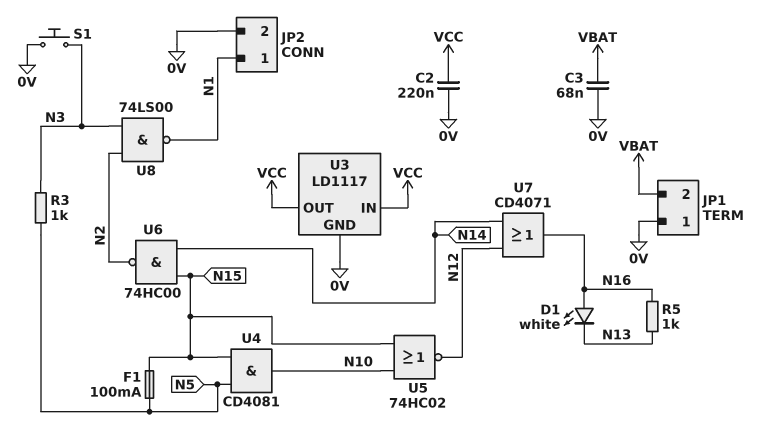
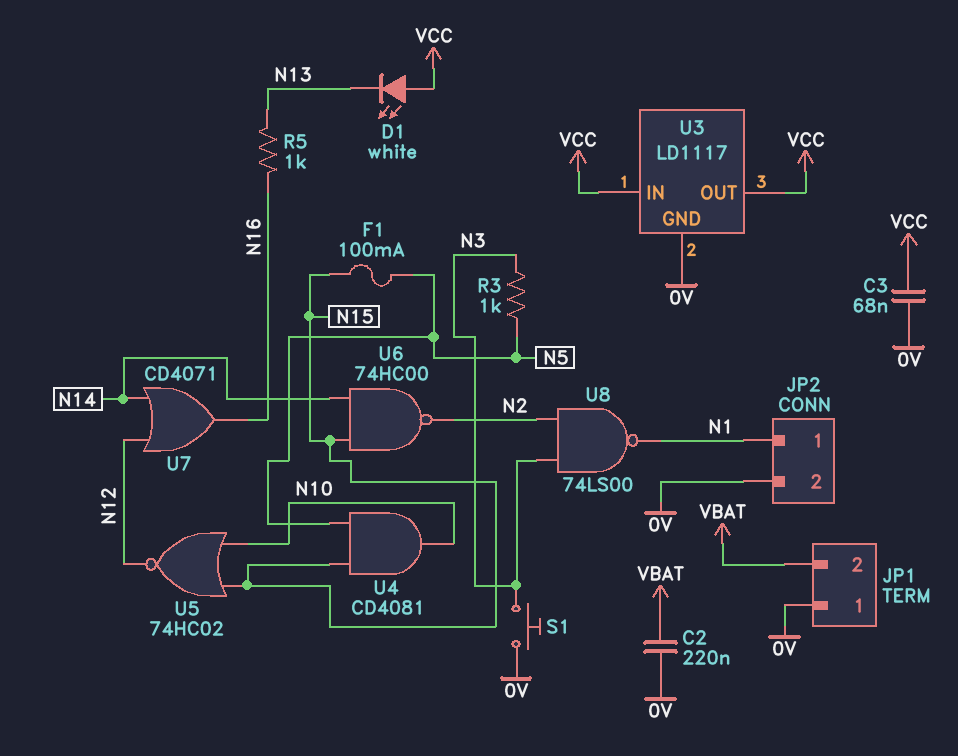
C2: 220nF (0V, VCC) -> 220nF (0V, VBAT)
C3: 68nF (0V, VBAT) -> 68nF (0V, VCC)
D1: LED white (A N16, K N13) -> LED white (A VCC, K N13)

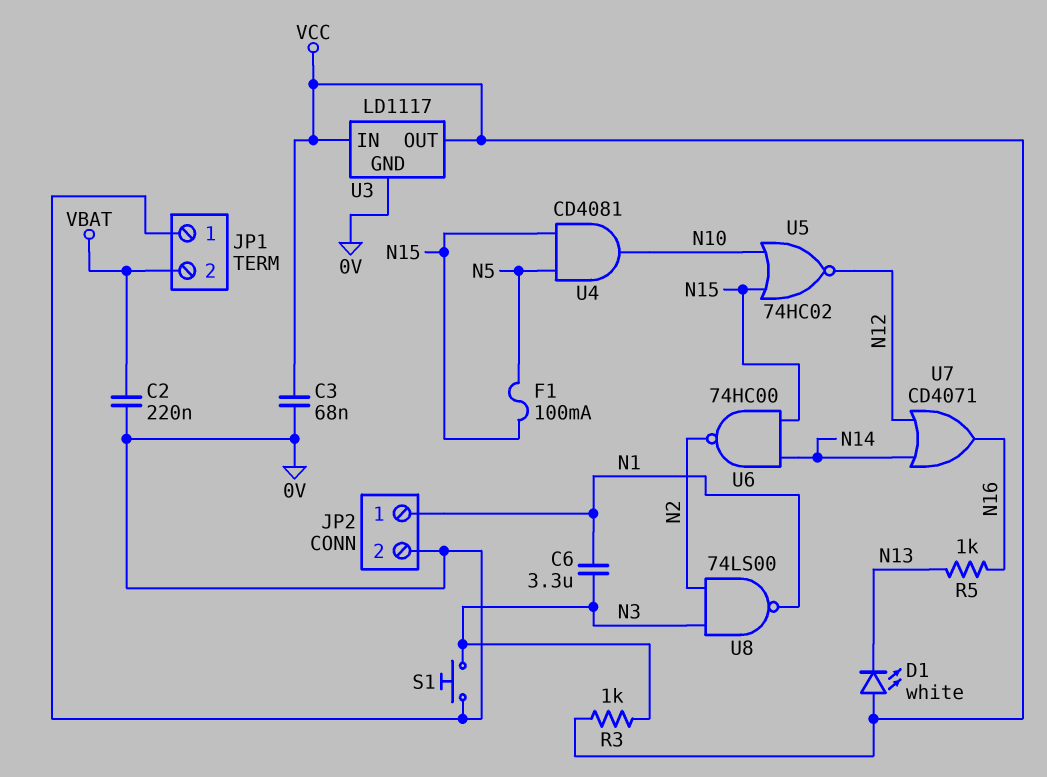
C6: none -> 3.3uF (N1, N3)
R3: 1k (N3, N5) -> 1k (N3, VCC)

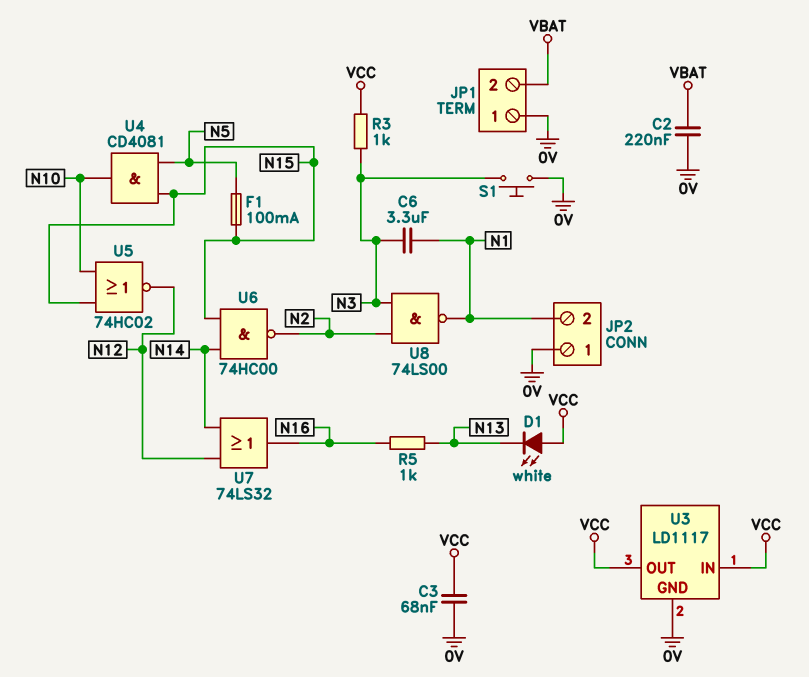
JP2 pin 1: N1 -> 0V
JP2 pin 2: 0V -> N1
U7: OR CD4071 (in N12, in N14, out N16) -> OR 74LS32 (in N12, in N14, out N16)

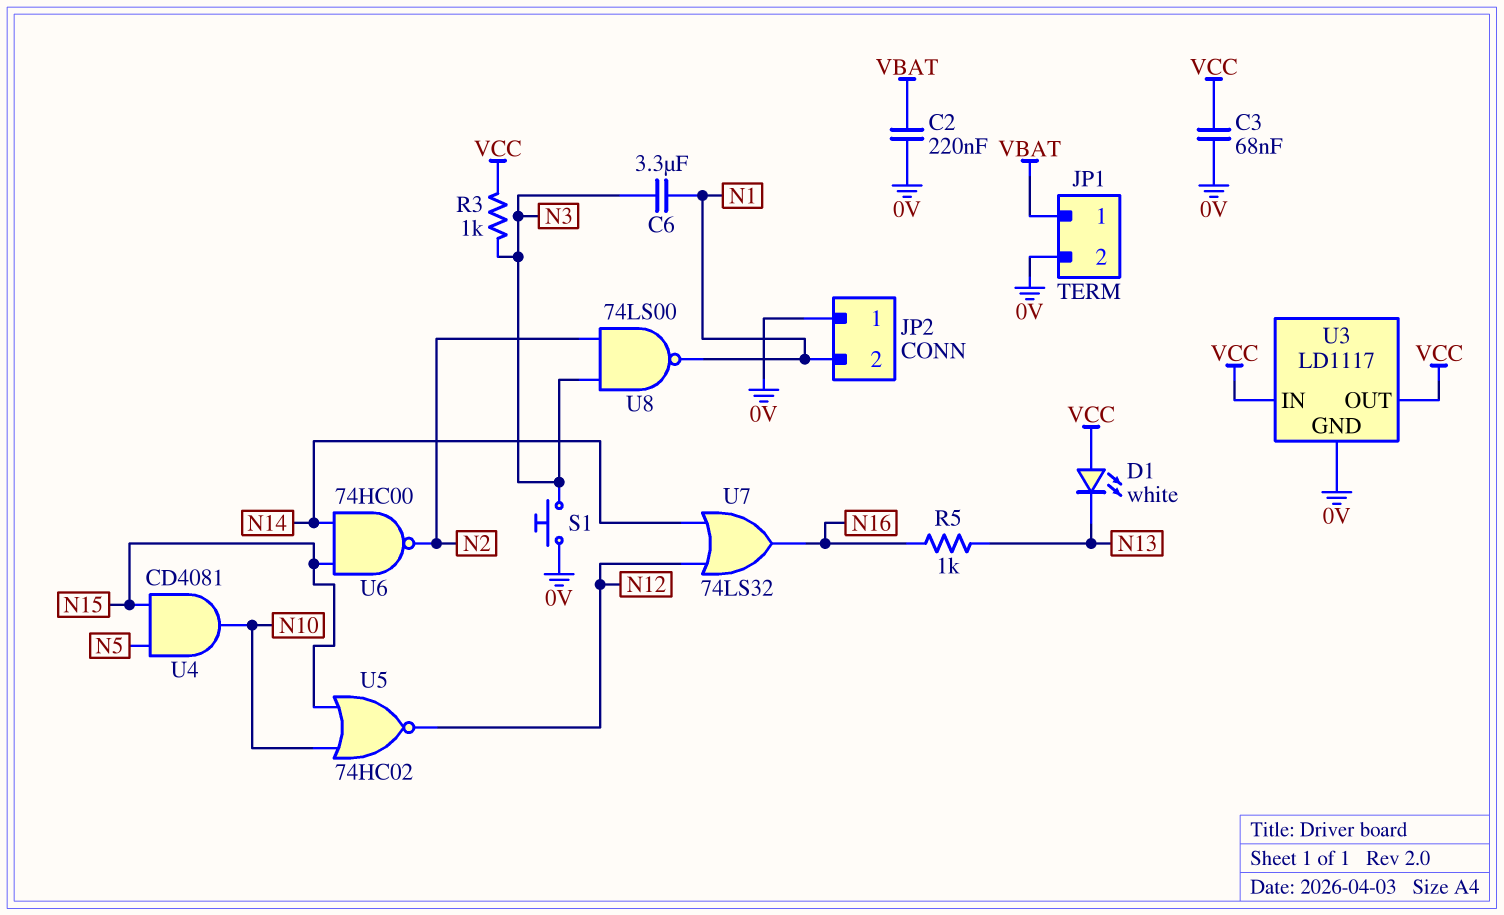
F1: 100mA (N5, N15) -> none
JP1 pin 1: 0V -> VBAT
JP1 pin 2: VBAT -> 0V

